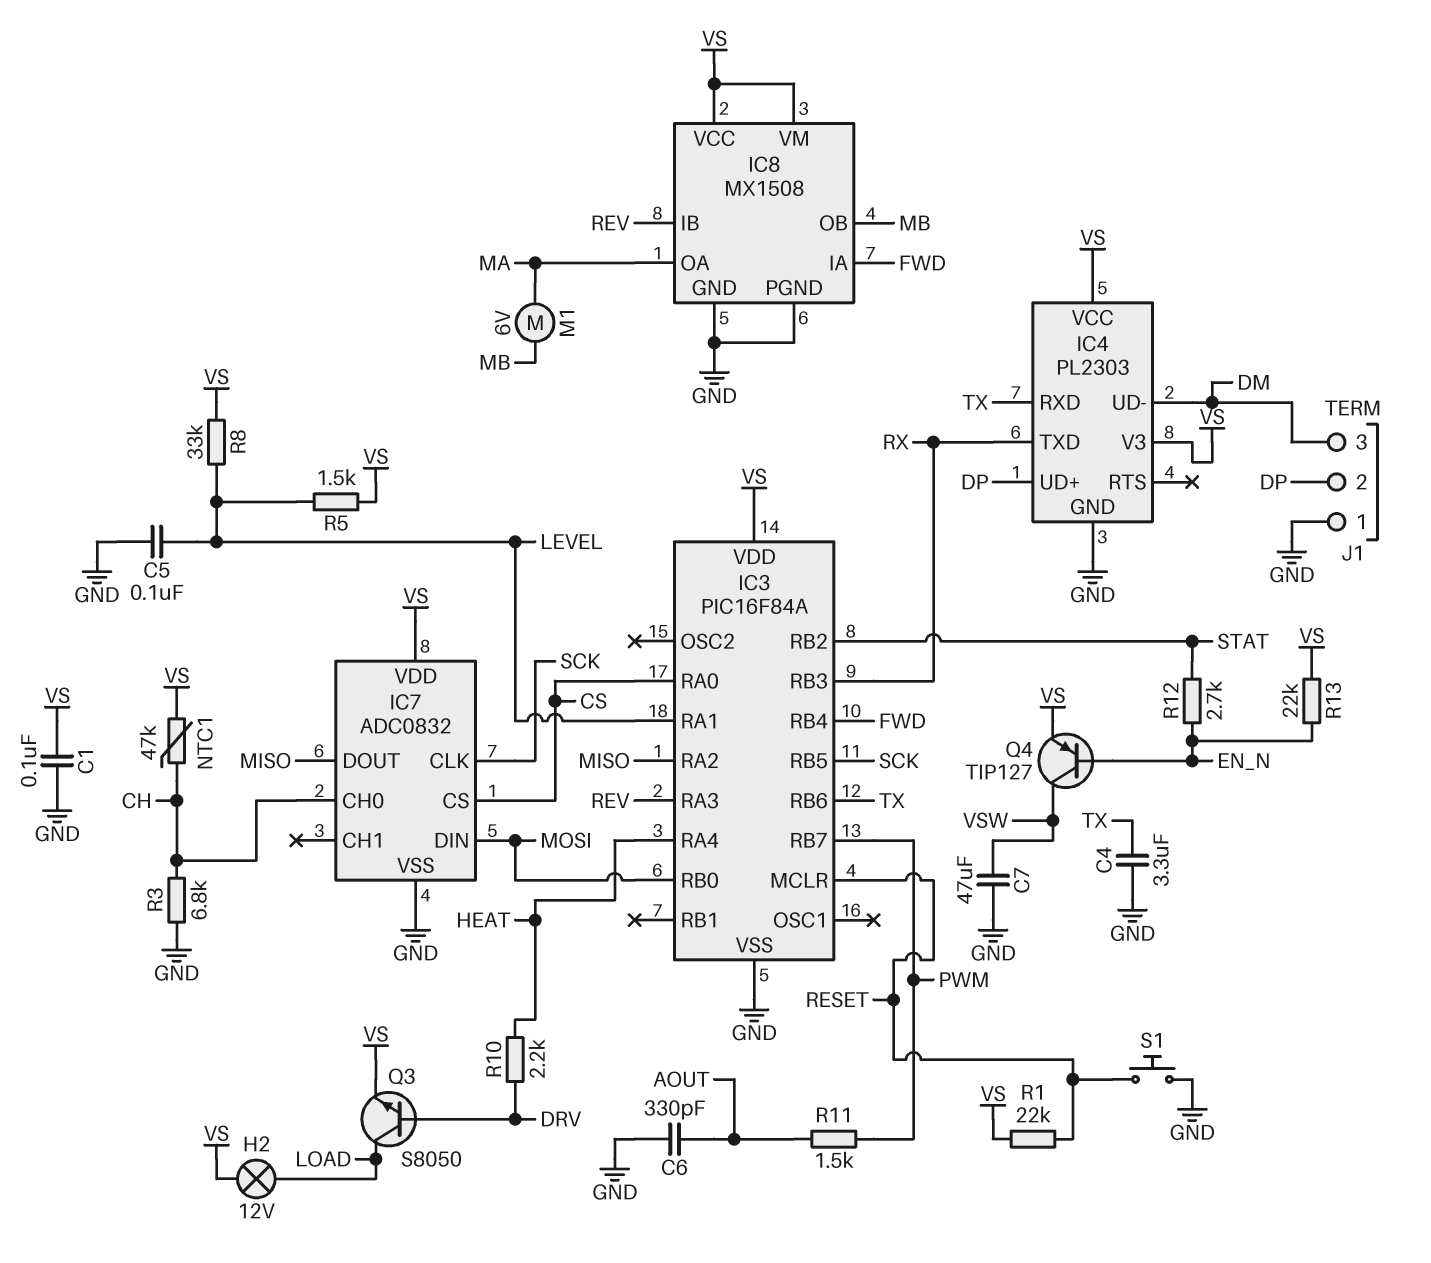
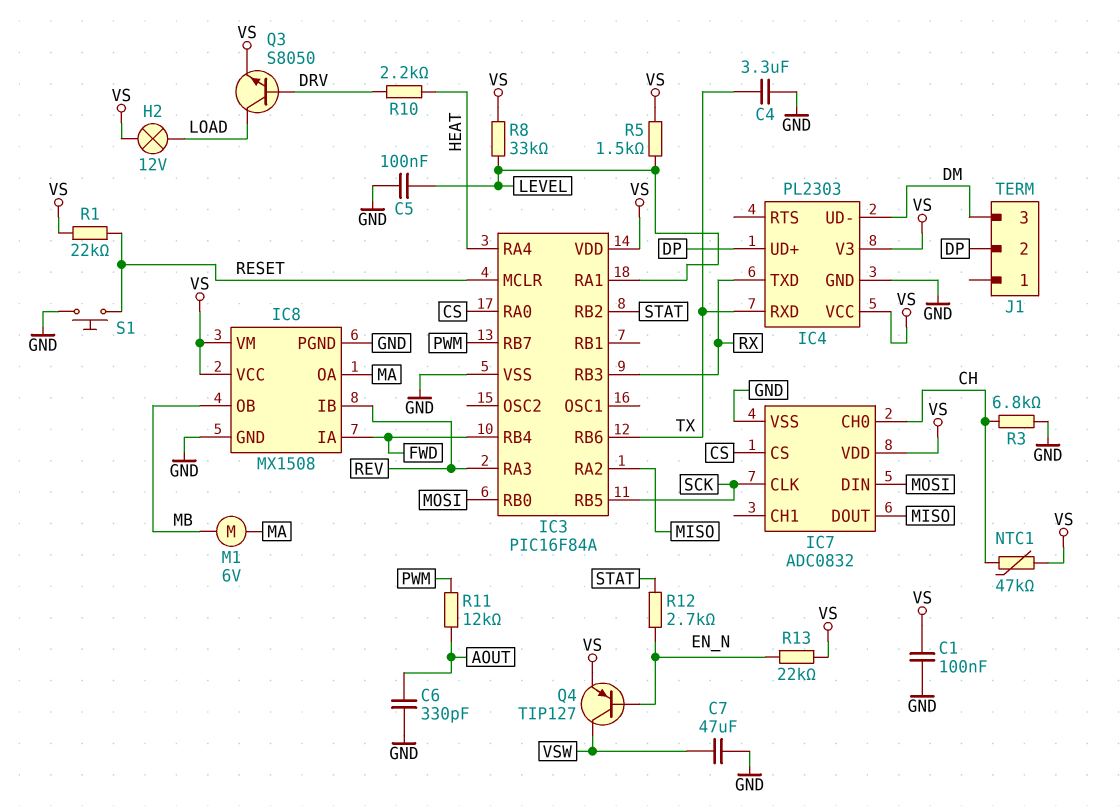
J1 pin 1: GND -> none
R11: 1.5k (AOUT, PWM) -> 12k (AOUT, PWM)

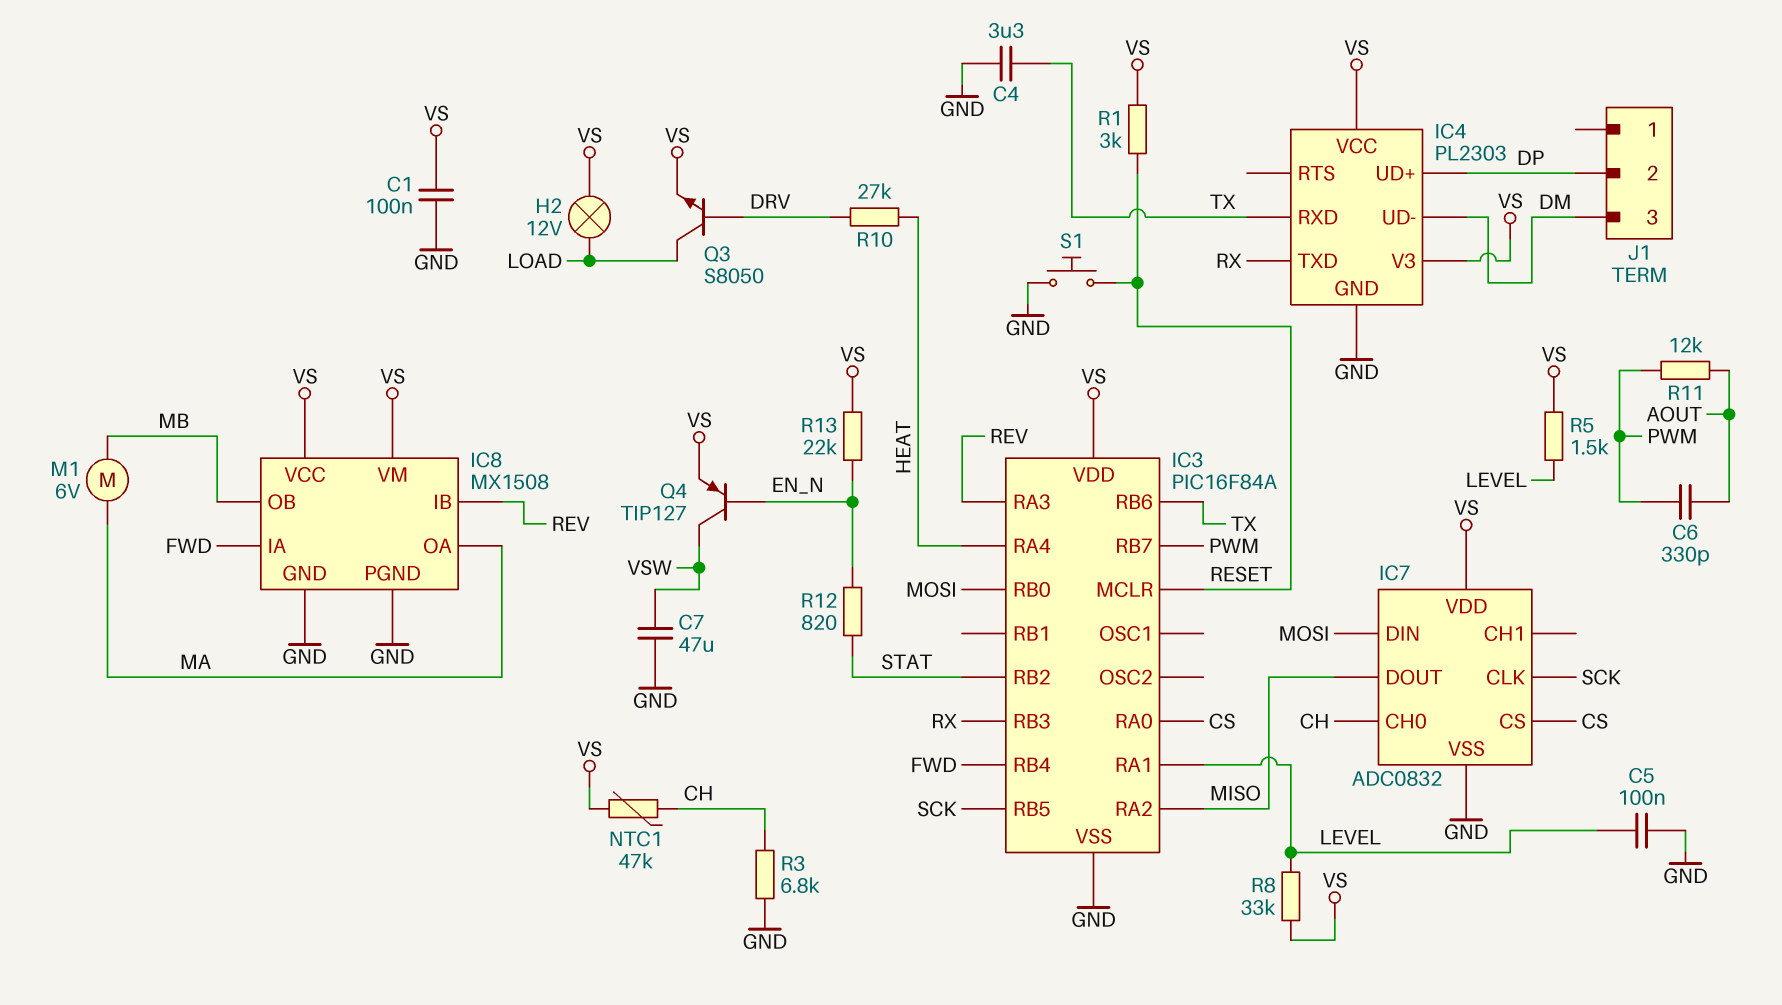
C6: 330pF (AOUT, GND) -> 330pF (AOUT, PWM)
R1: 22k (RESET, VS) -> 3k (RESET, VS)
R10: 2.2k (DRV, HEAT) -> 27k (DRV, HEAT)
R12: 2.7k (EN_N, STAT) -> 820 (EN_N, STAT)

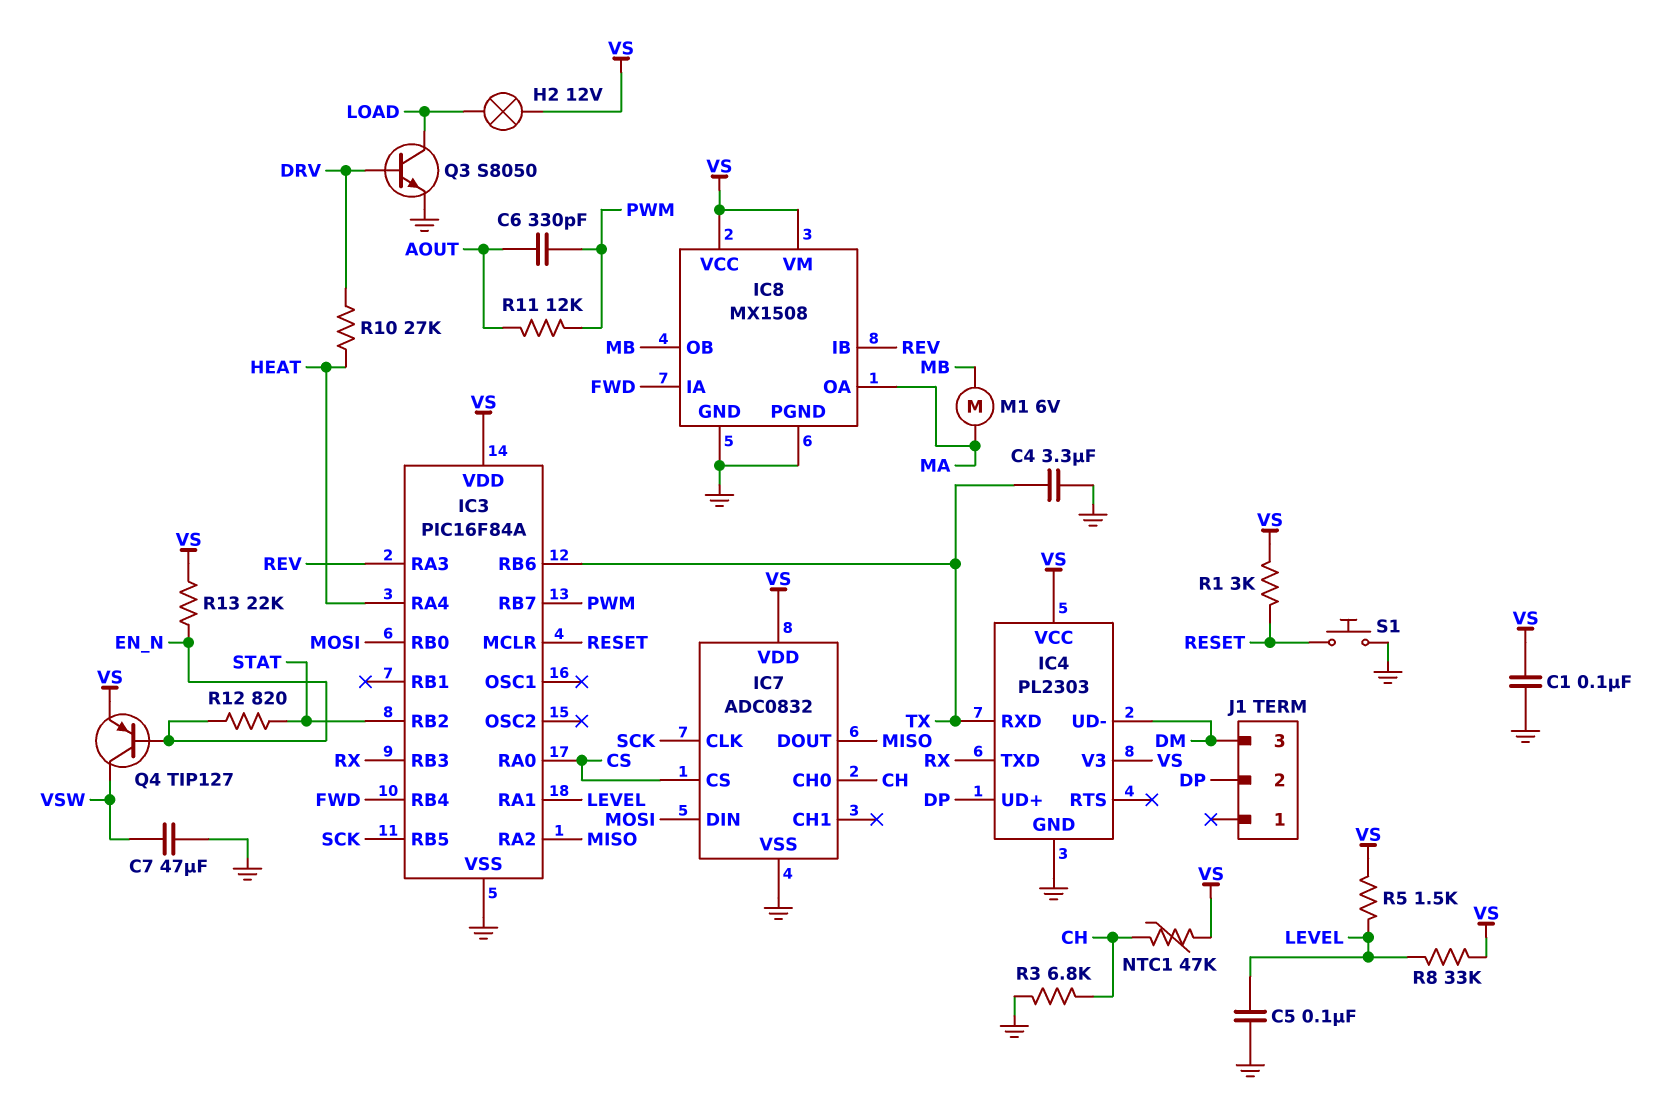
Q3: NPN S8050 (B DRV, C LOAD, E VS) -> NPN S8050 (B DRV, C LOAD, E GND)

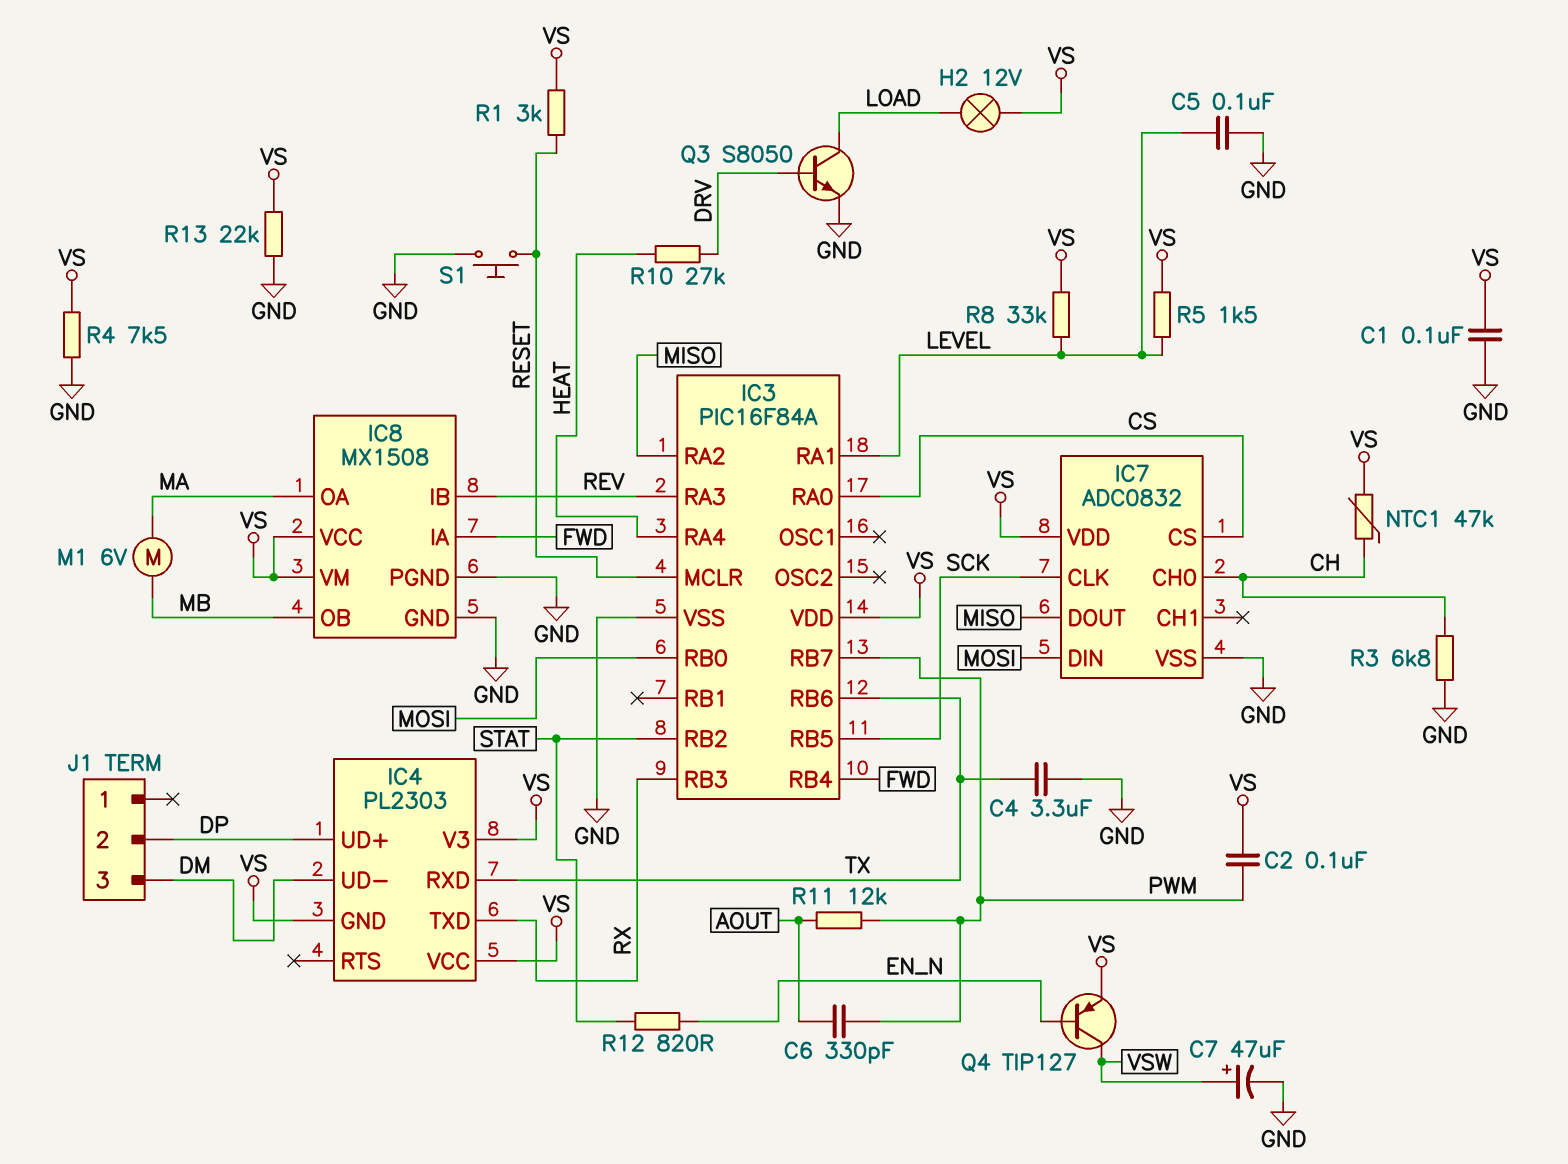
C2: none -> 100nF (PWM, VS)
C7: 47uF (GND, VSW) -> 47uF (plus VSW, minus GND)
IC4 pin GND: GND -> VS
R4: none -> 7.5k (GND, VS)
R13: 22k (EN_N, VS) -> 22k (GND, VS)

